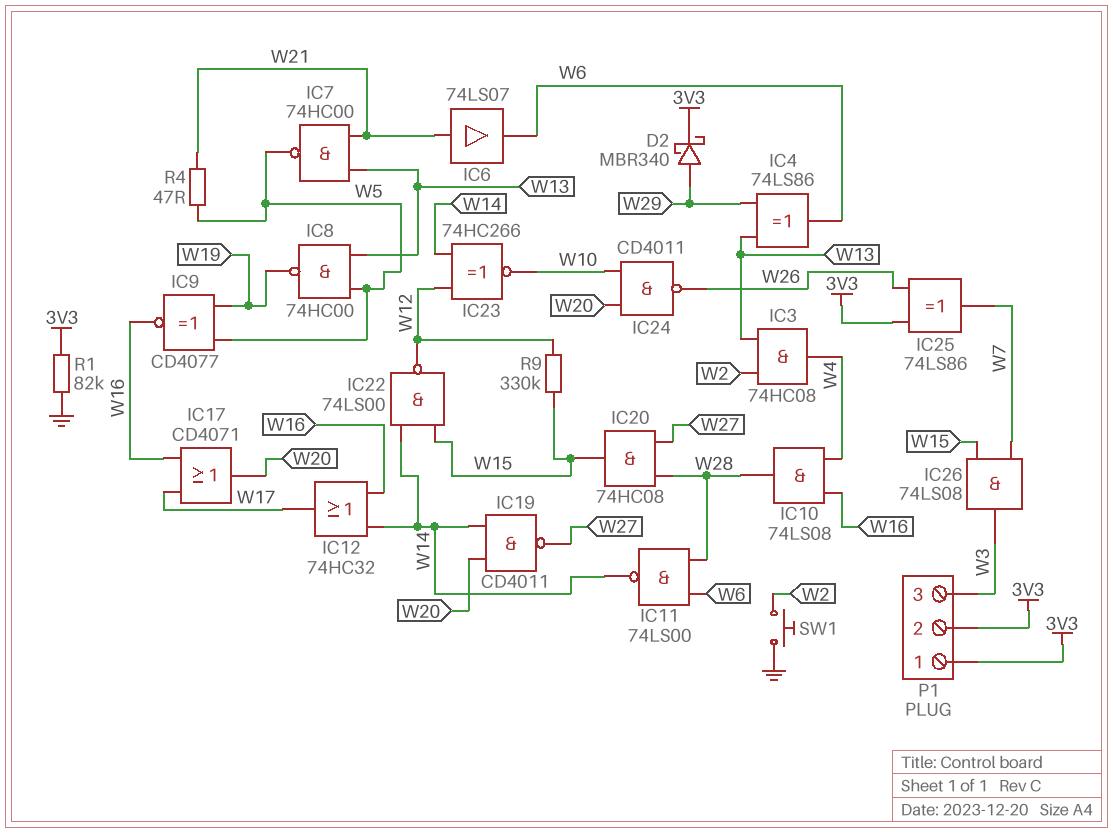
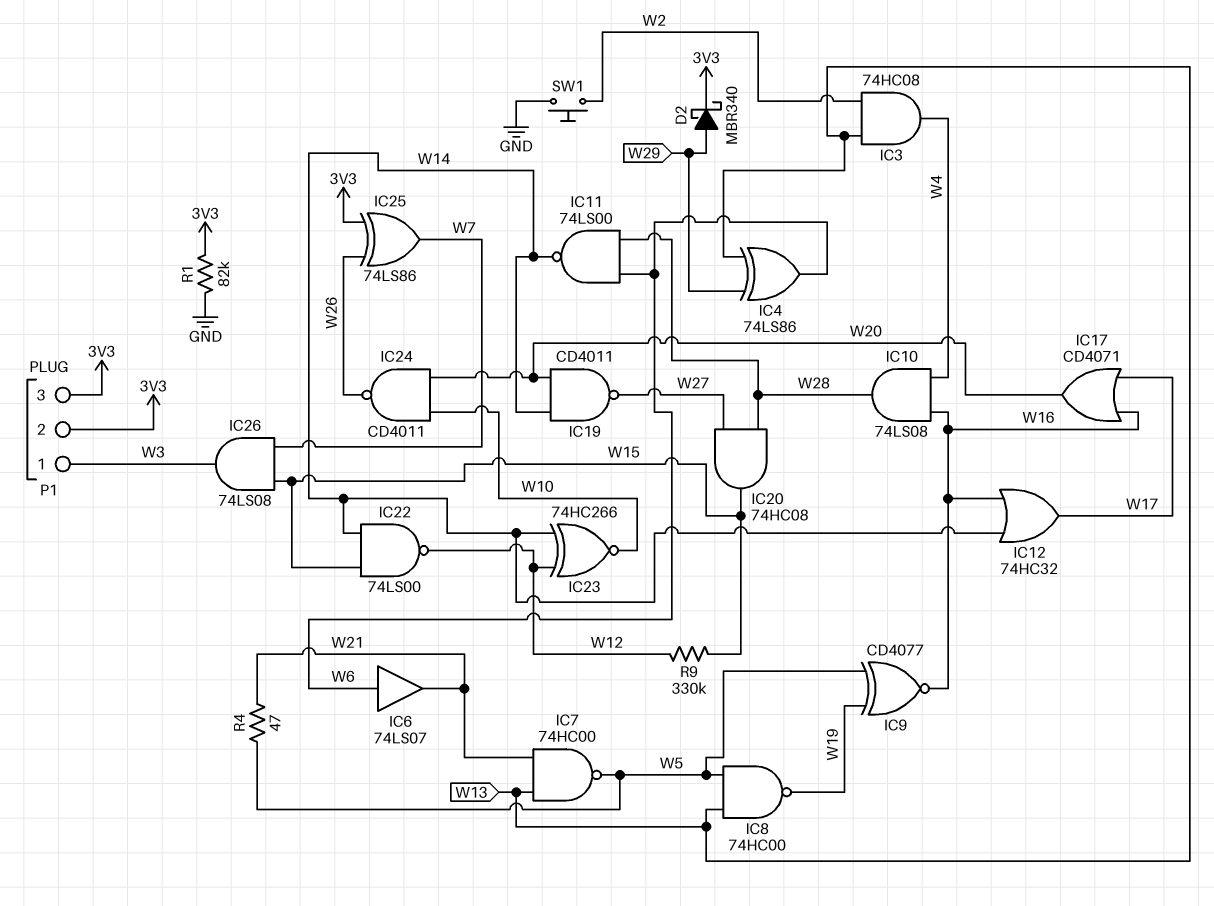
IC6: buffer 74LS07 (in W21, out W6) -> buffer 74LS07 (in W6, out W21)
P1 pin 1: 3V3 -> W3
P1 pin 3: W3 -> 3V3

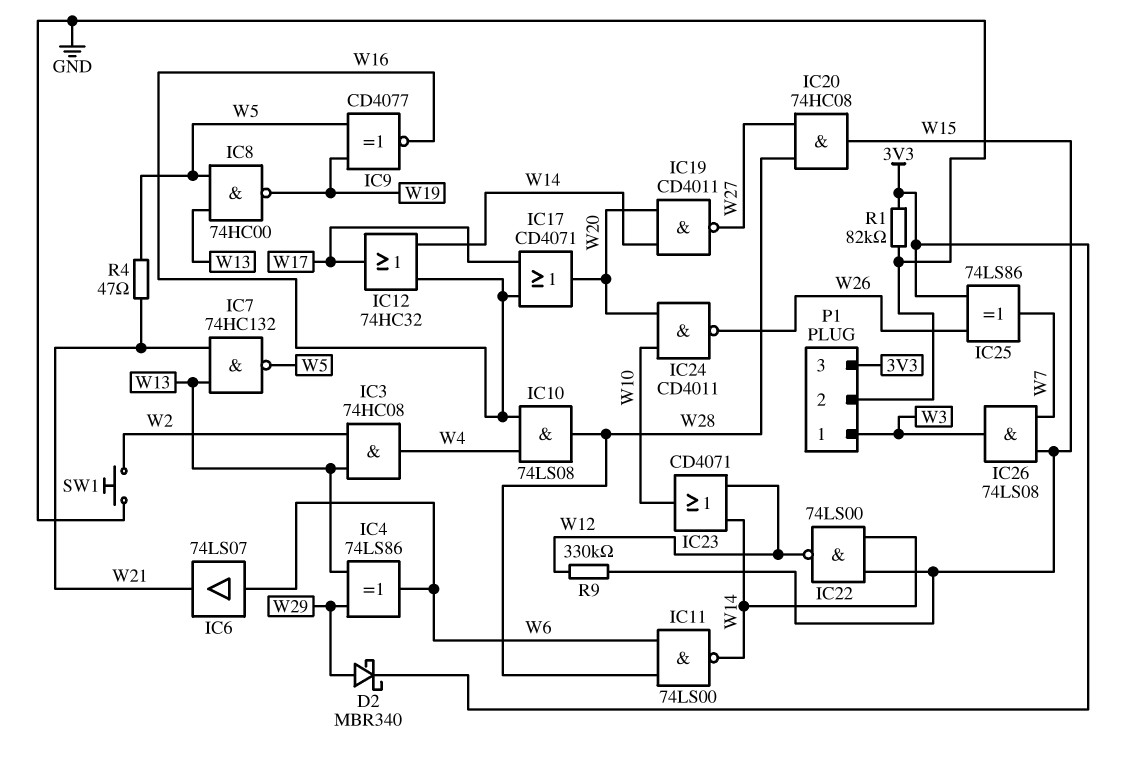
IC7: NAND 74HC00 (in W13, in W21, out W5) -> NAND 74HC132 (in W13, in W21, out W5)
IC23: XNOR 74HC266 (in W12, in W14, out W10) -> OR CD4071 (in W12, in W14, out W10)
P1 pin 2: 3V3 -> GND

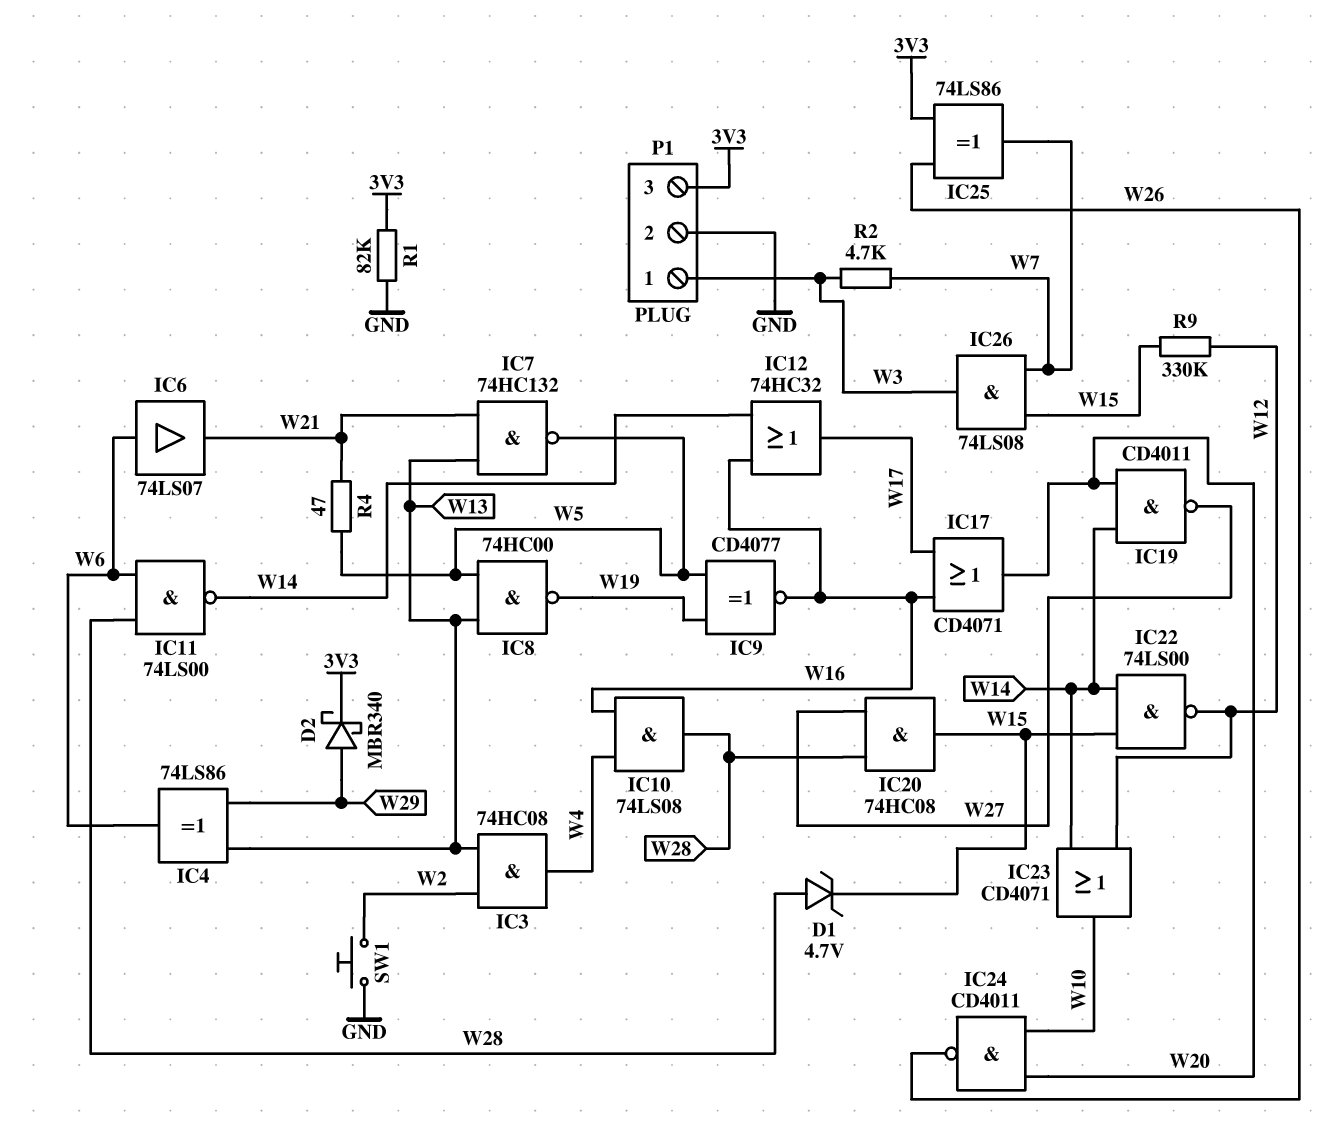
D1: none -> zener 4.7V (A W28, K W15)
R2: none -> 4.7k (W3, W7)

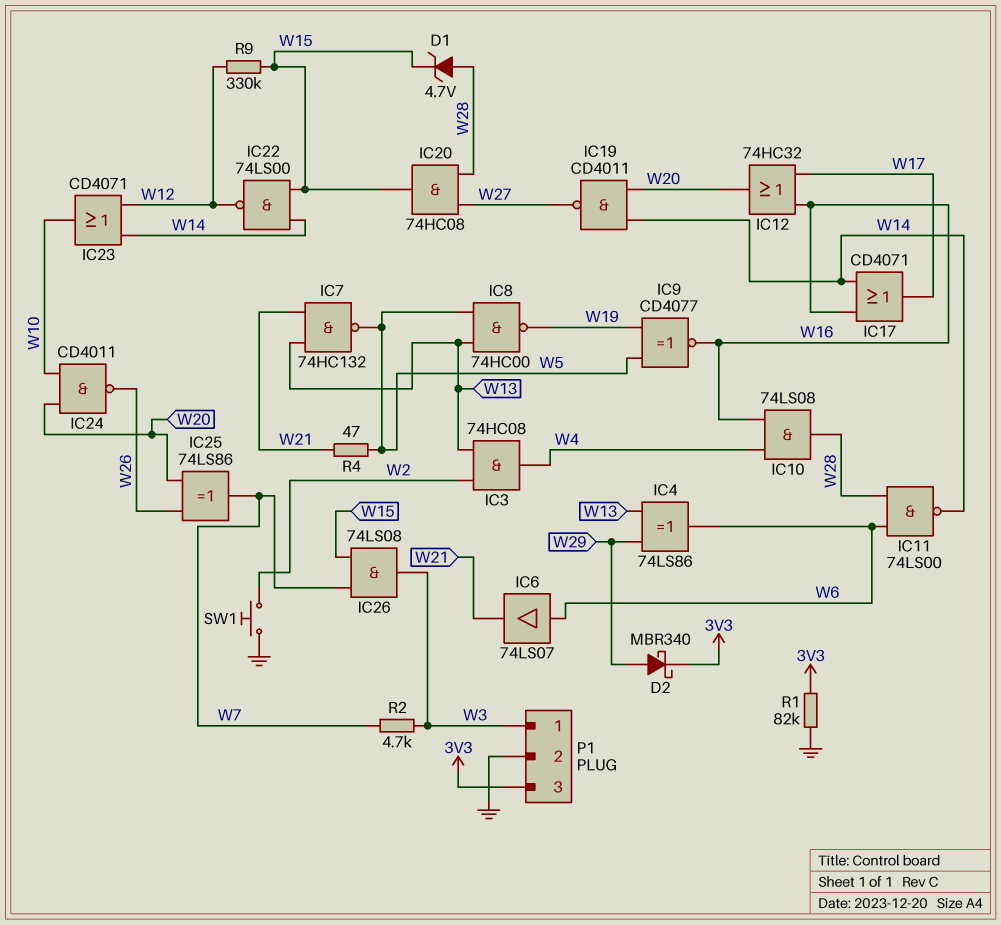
IC12: OR 74HC32 (in W14, in W16, out W17) -> OR 74HC32 (in W16, in W17, out W20)
IC17: OR CD4071 (in W16, in W17, out W20) -> OR CD4071 (in W14, in W16, out W17)
IC25: XOR 74LS86 (in 3V3, in W26, out W7) -> XOR 74LS86 (in W20, in W26, out W7)

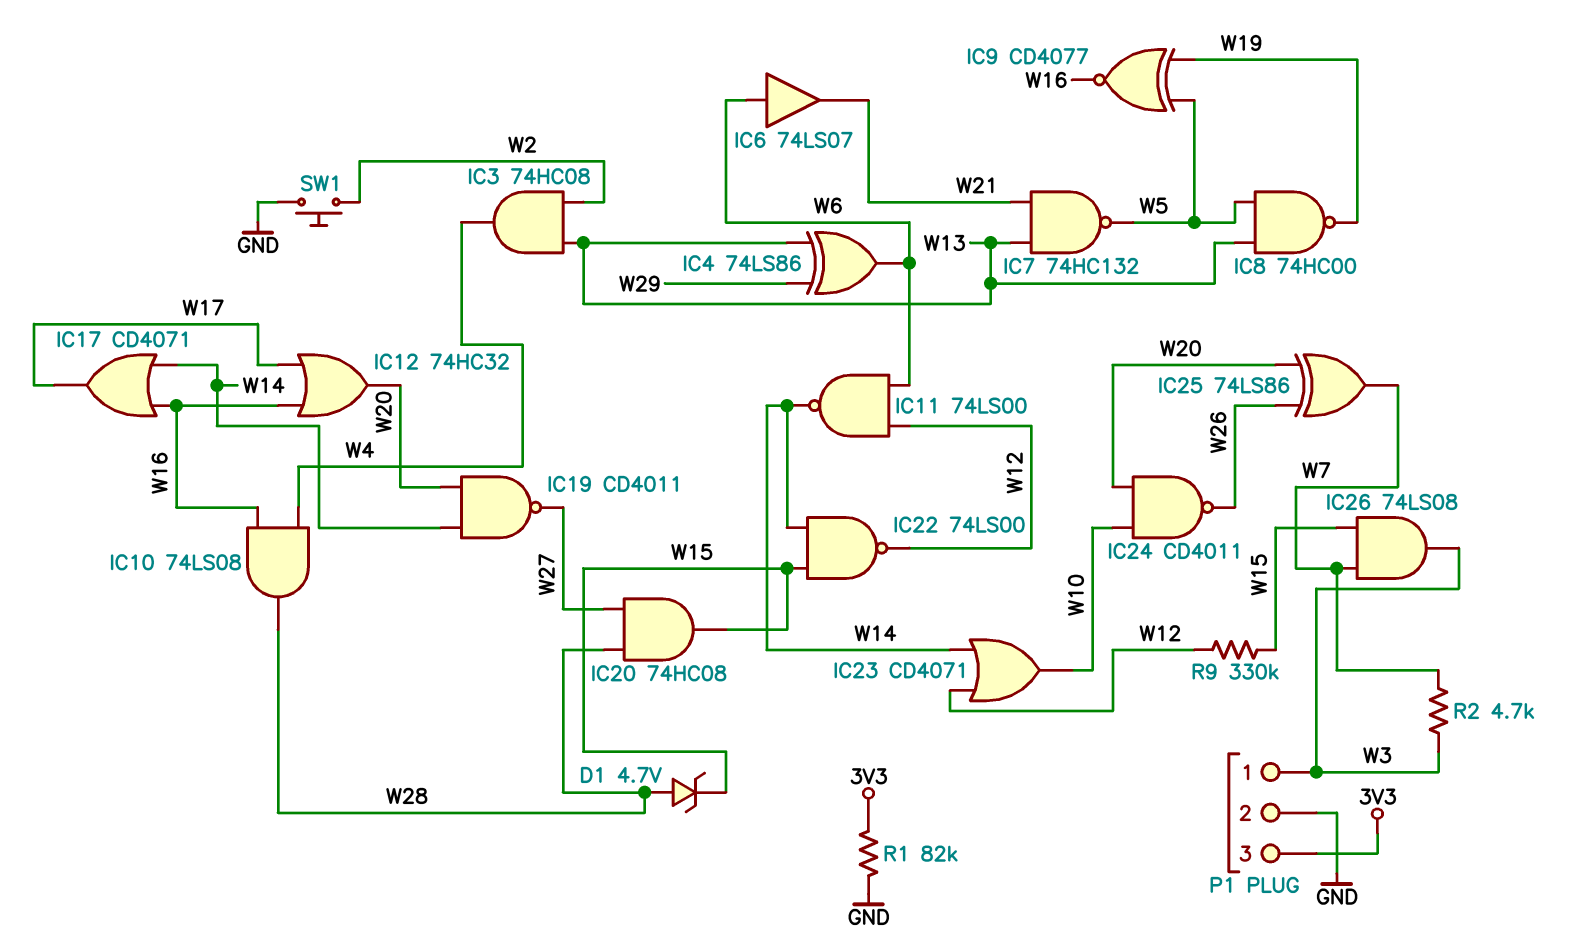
D2: schottky MBR340 (A W29, K 3V3) -> none
IC11: NAND 74LS00 (in W6, in W28, out W14) -> NAND 74LS00 (in W6, in W12, out W14)
R4: 47 (W5, W21) -> none

